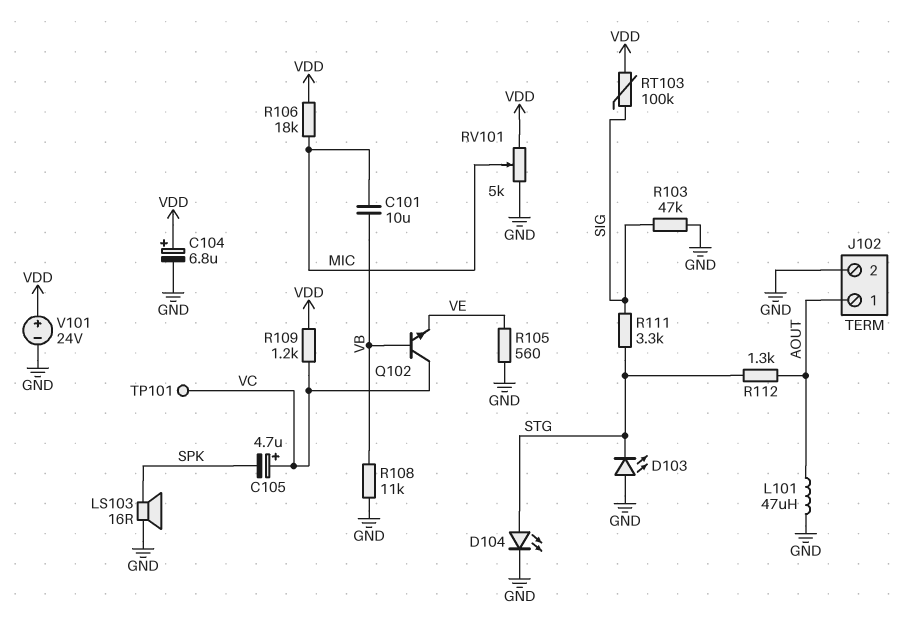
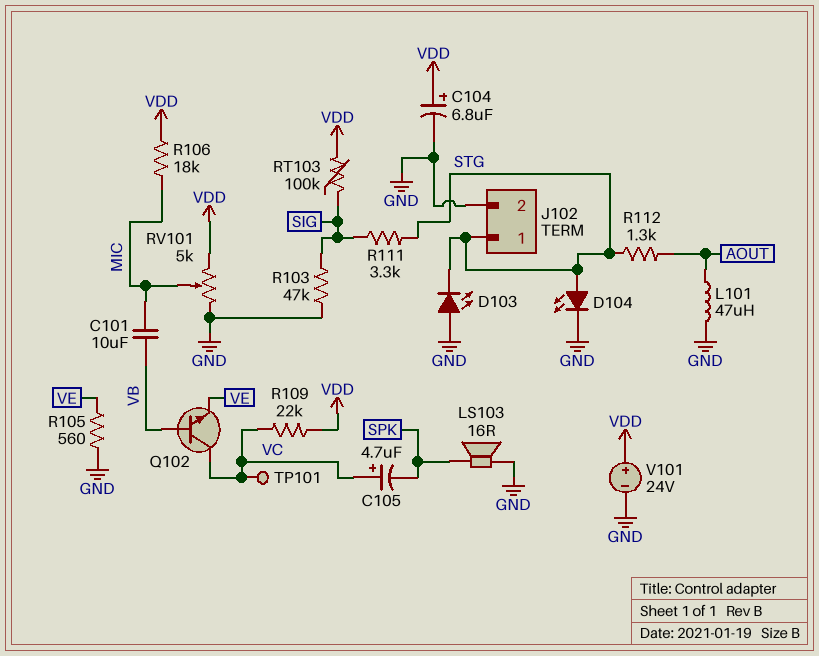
J102 pin 1: AOUT -> STG
R108: 11k (GND, VB) -> none
R109: 1.2k (VC, VDD) -> 22k (VC, VDD)

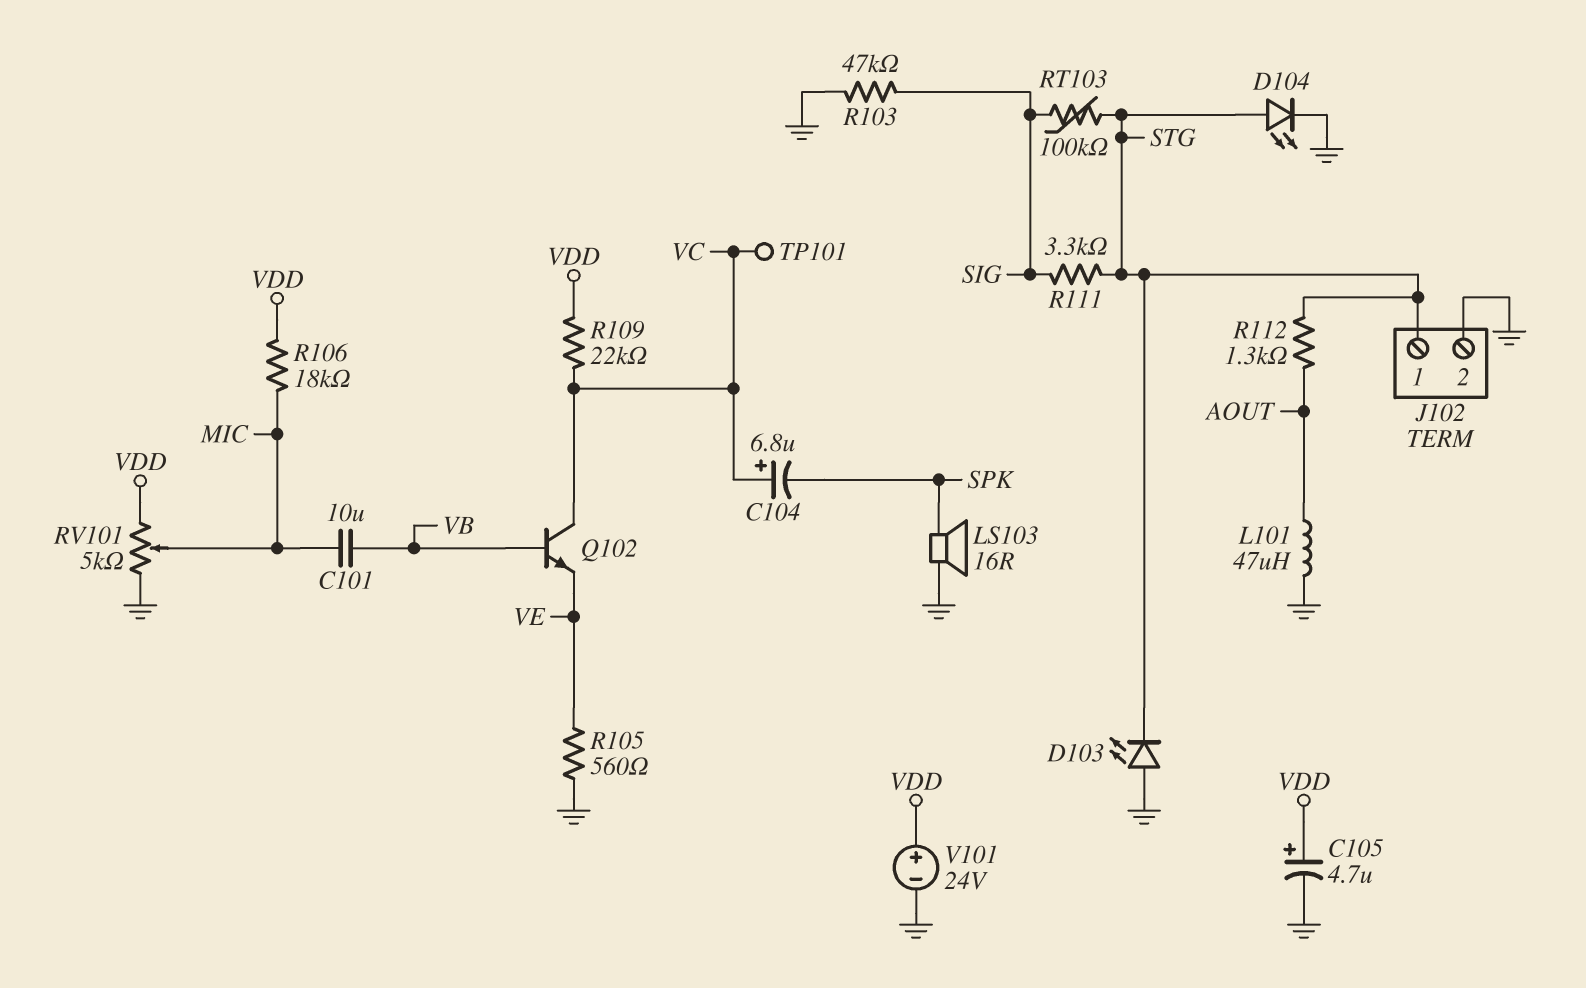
C104: 6.8uF (plus VDD, minus GND) -> 6.8uF (plus VC, minus SPK)
C105: 4.7uF (plus VC, minus SPK) -> 4.7uF (plus VDD, minus GND)
RT103: 100k (SIG, VDD) -> 100k (SIG, STG)

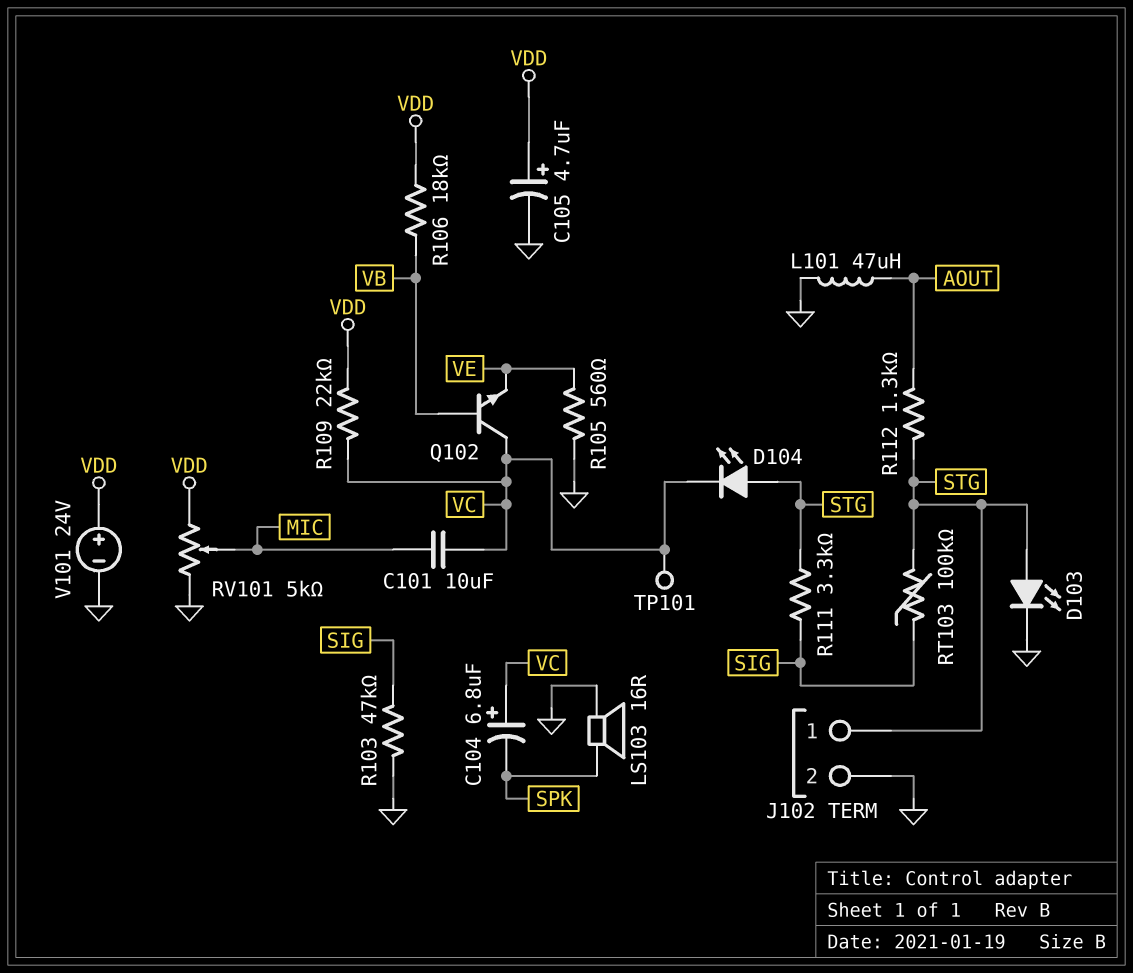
C101: 10uF (MIC, VB) -> 10uF (MIC, VC)
D103: LED (A GND, K STG) -> LED (A STG, K GND)
D104: LED (A STG, K GND) -> LED (A STG, K VC)
R106: 18k (MIC, VDD) -> 18k (VB, VDD)

